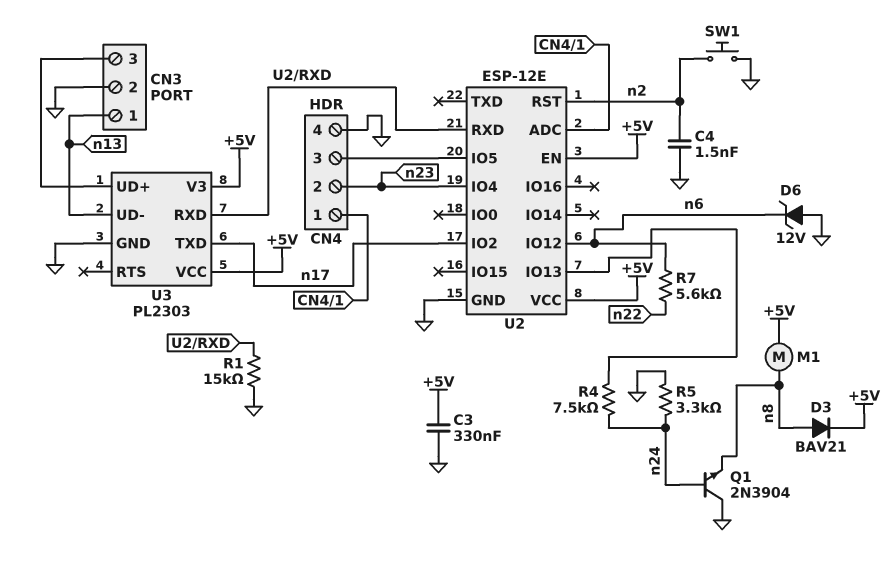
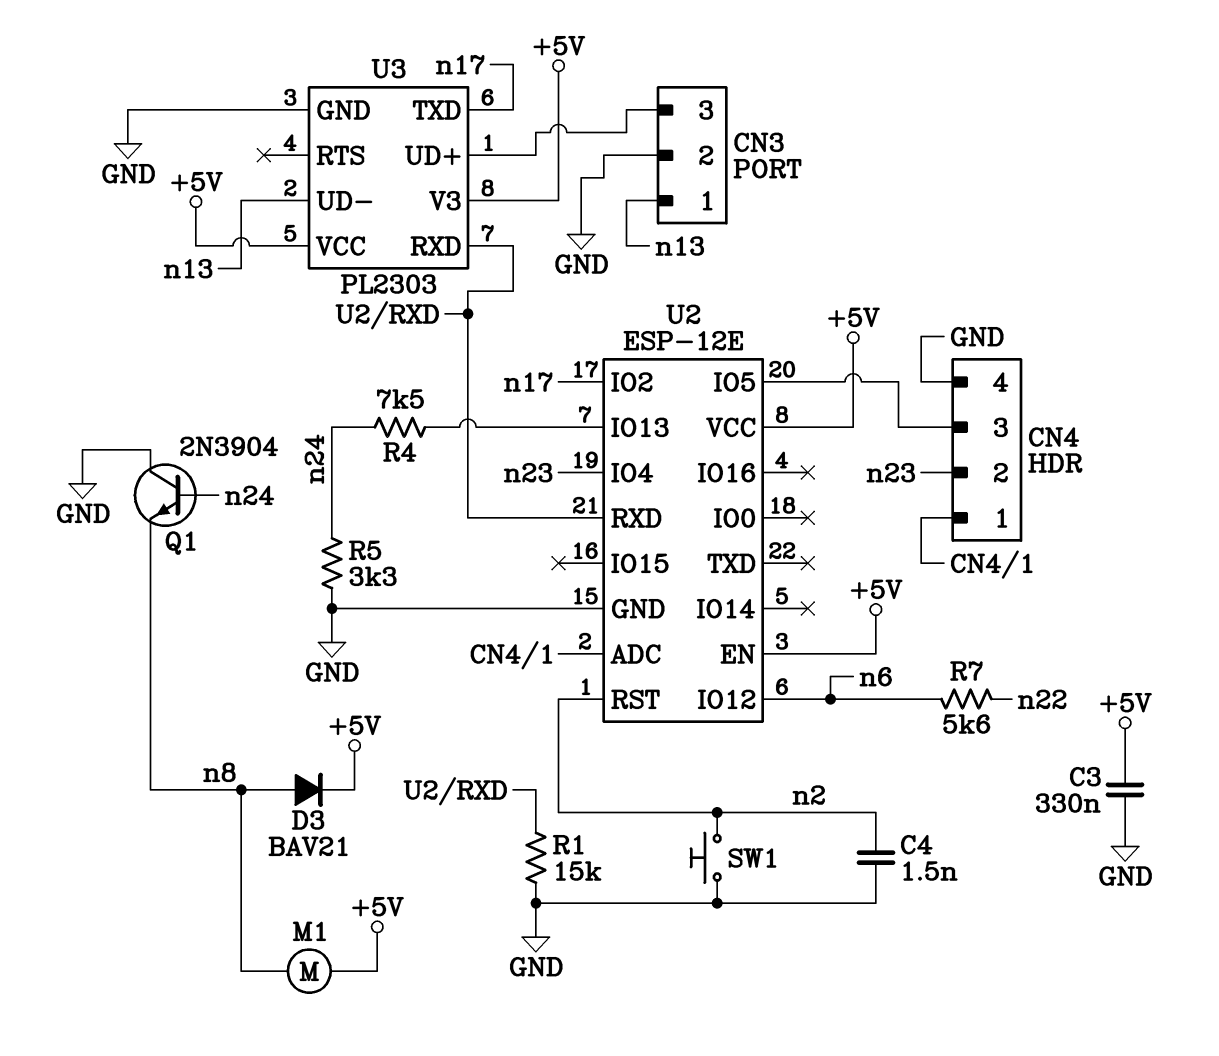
D6: zener 12V (A GND, K n6) -> none

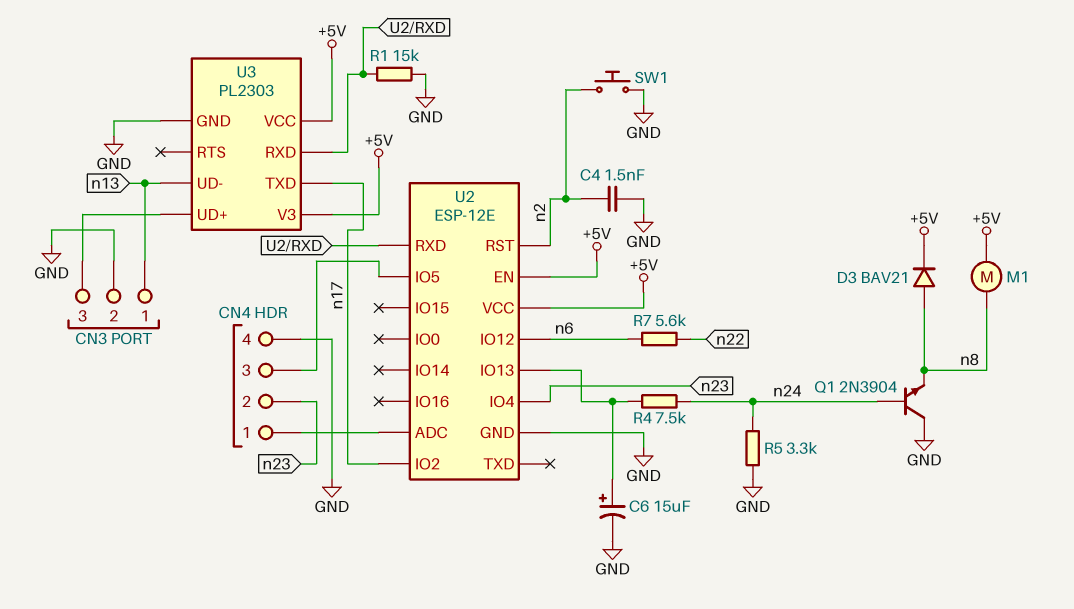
C3: 330nF (+5V, GND) -> none
C6: none -> 15uF (plus U2/IO13, minus GND)

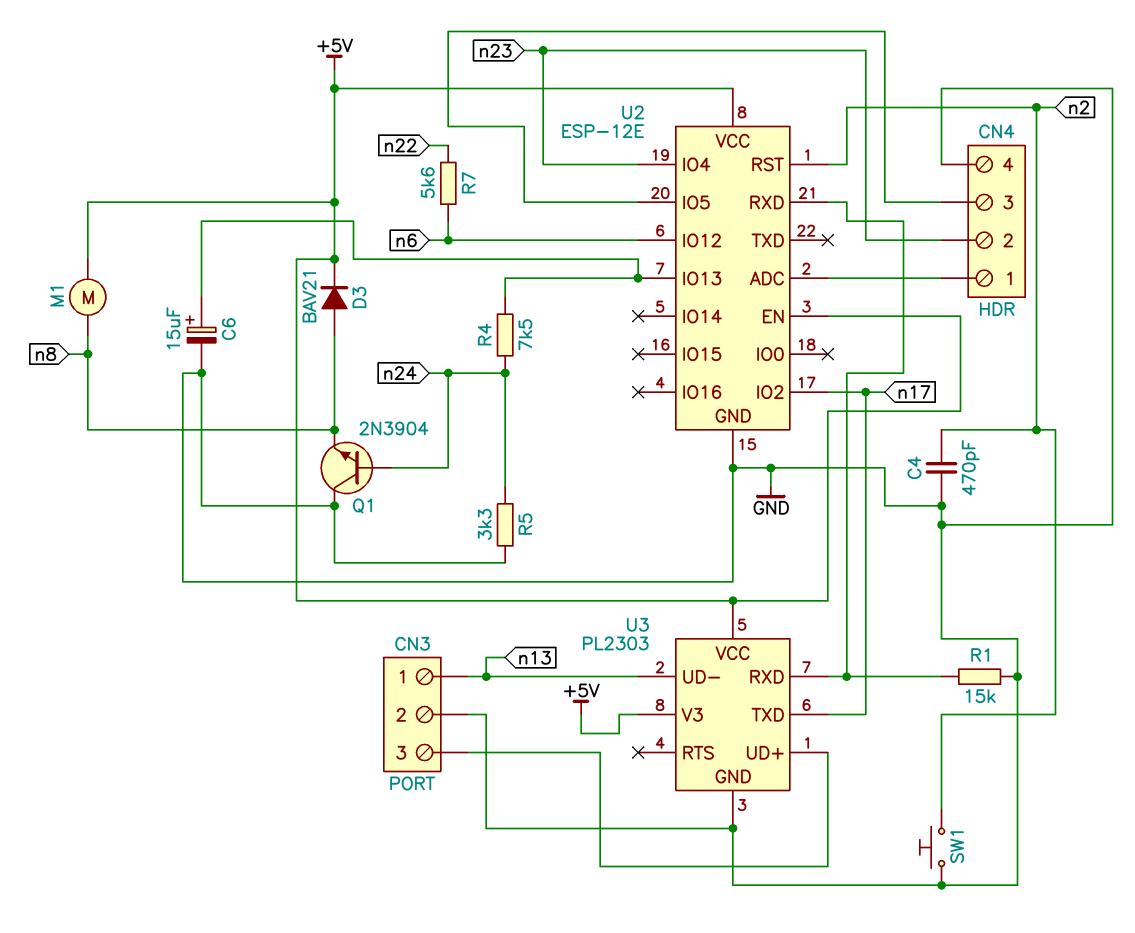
C4: 1.5nF (GND, n2) -> 470pF (GND, n2)

